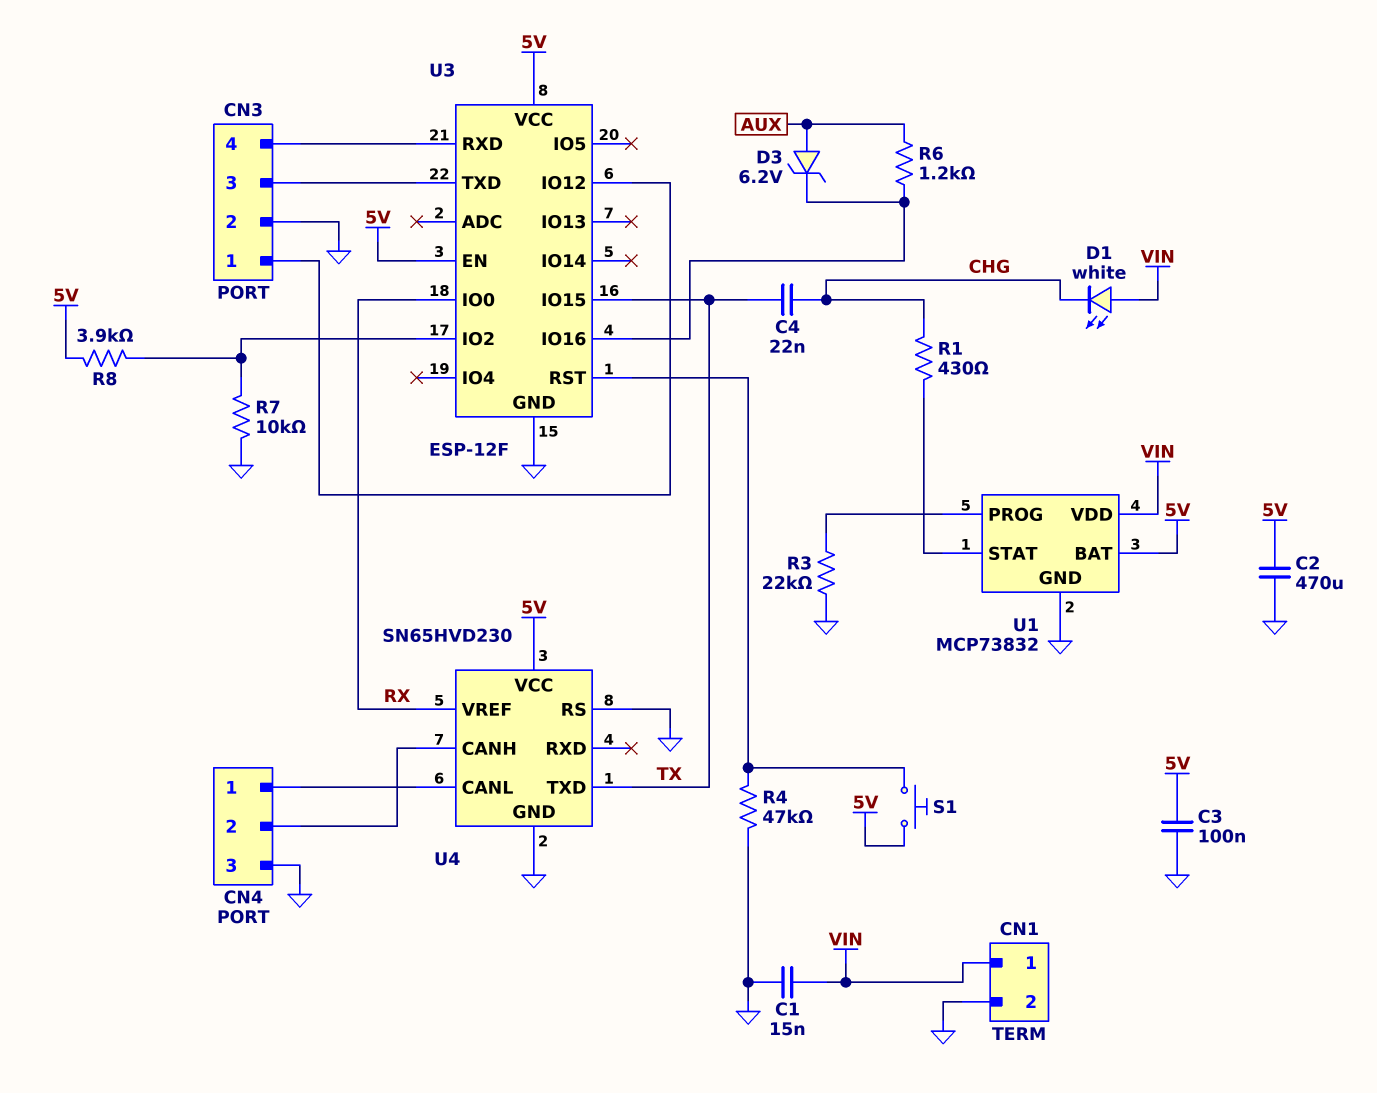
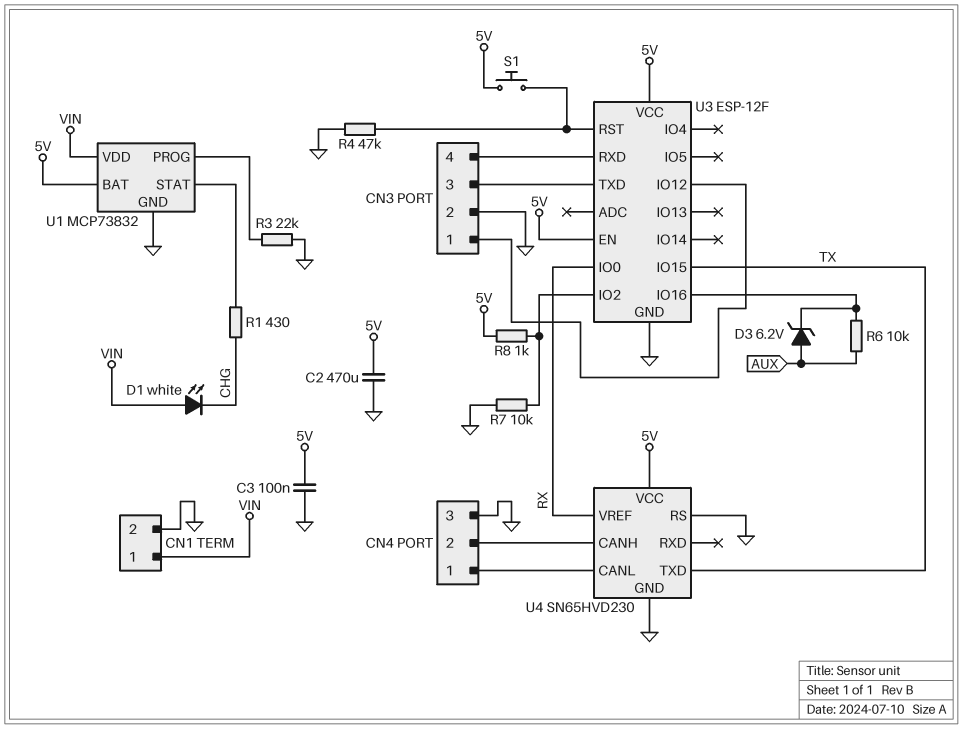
C1: 15nF (GND, VIN) -> none
C4: 22nF (CHG, TX) -> none
R6: 1.2k (AUX, U3/IO16) -> 10k (AUX, U3/IO16)
R8: 3.9k (5V, U3/IO2) -> 1k (5V, U3/IO2)

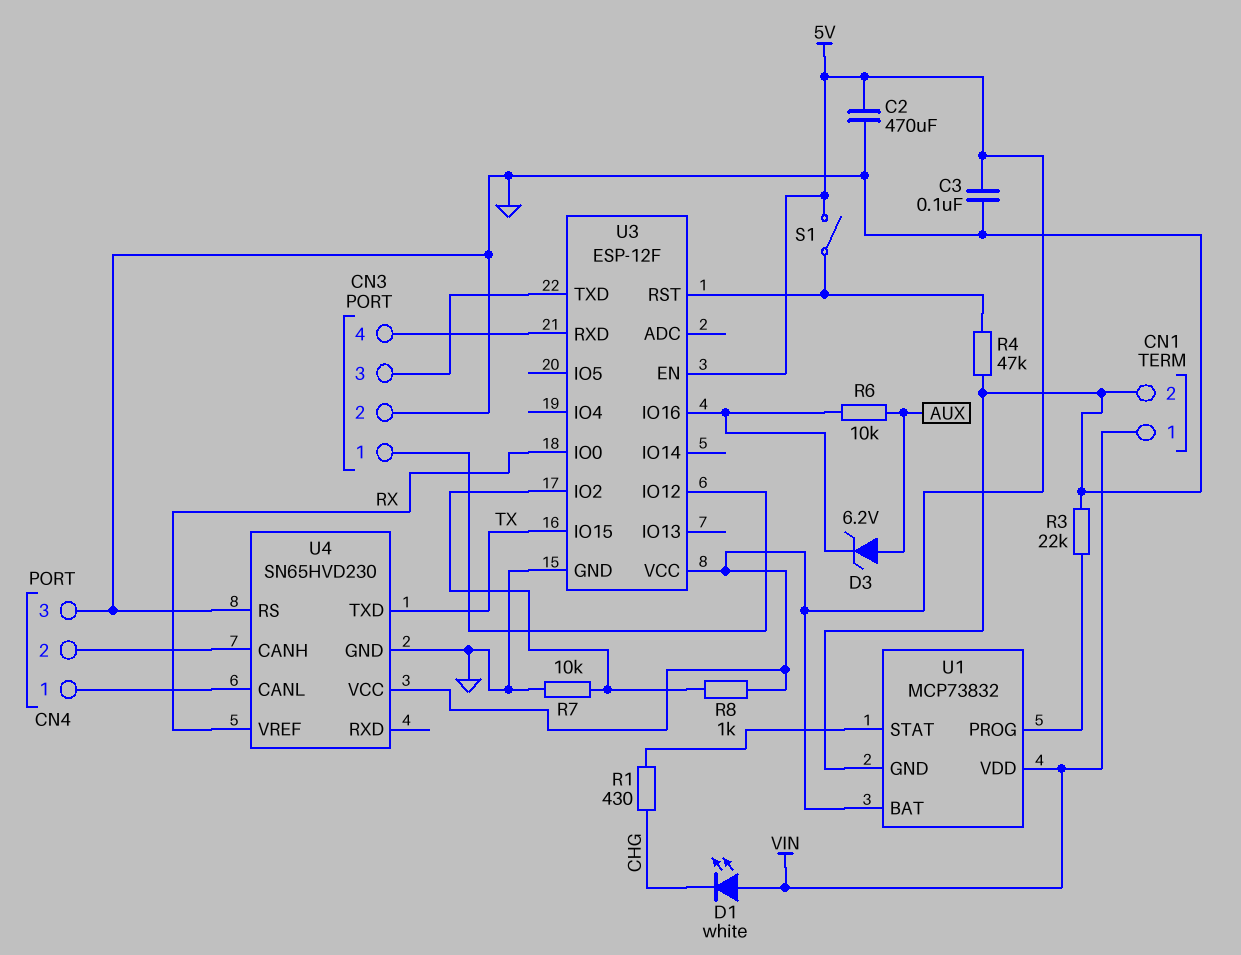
S1: button (5V, U3/RST) -> switch (5V, U3/RST)

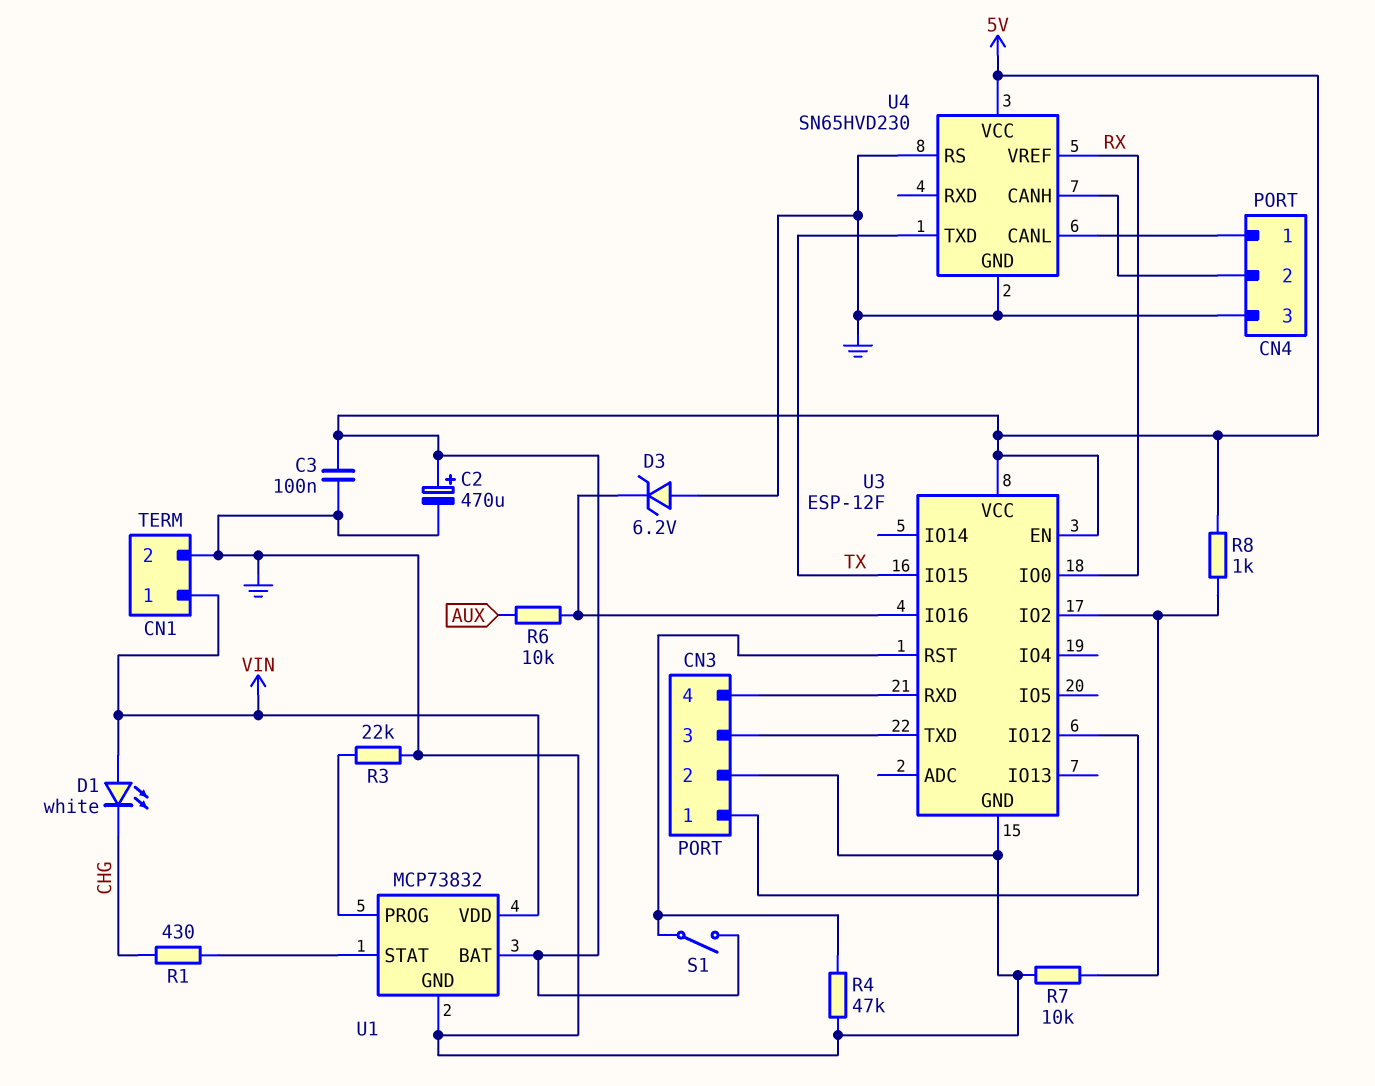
C2: 470uF (5V, GND) -> 470uF (plus 5V, minus GND)
D3: zener 6.2V (A AUX, K U3/IO16) -> zener 6.2V (A GND, K U3/IO16)

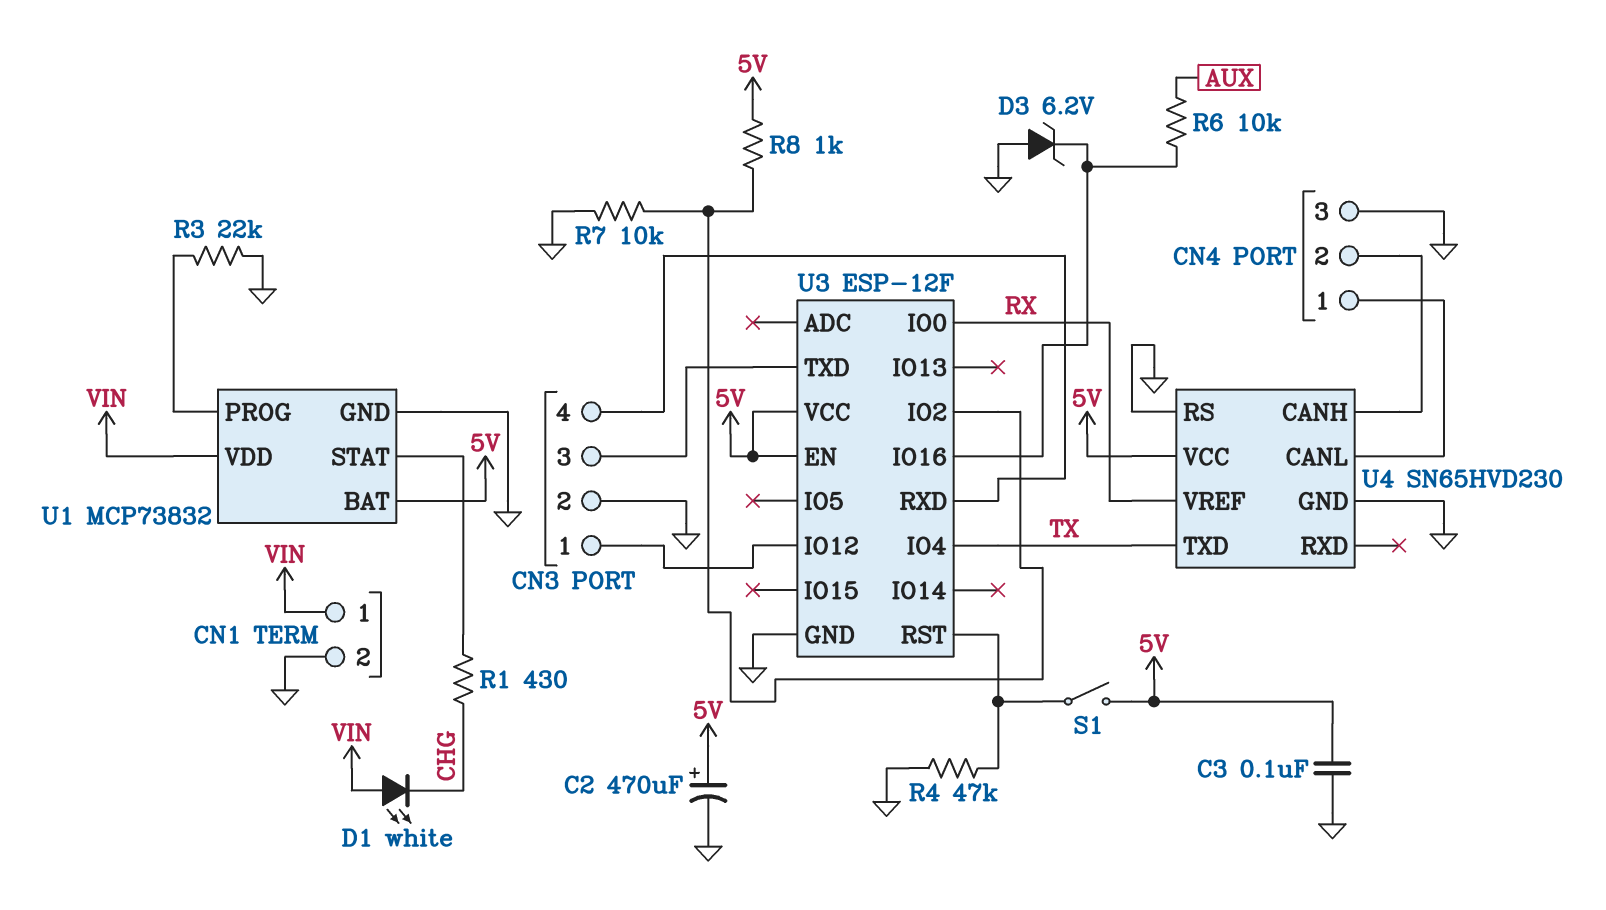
U3 pin IO4: none -> TX
U3 pin IO15: TX -> none

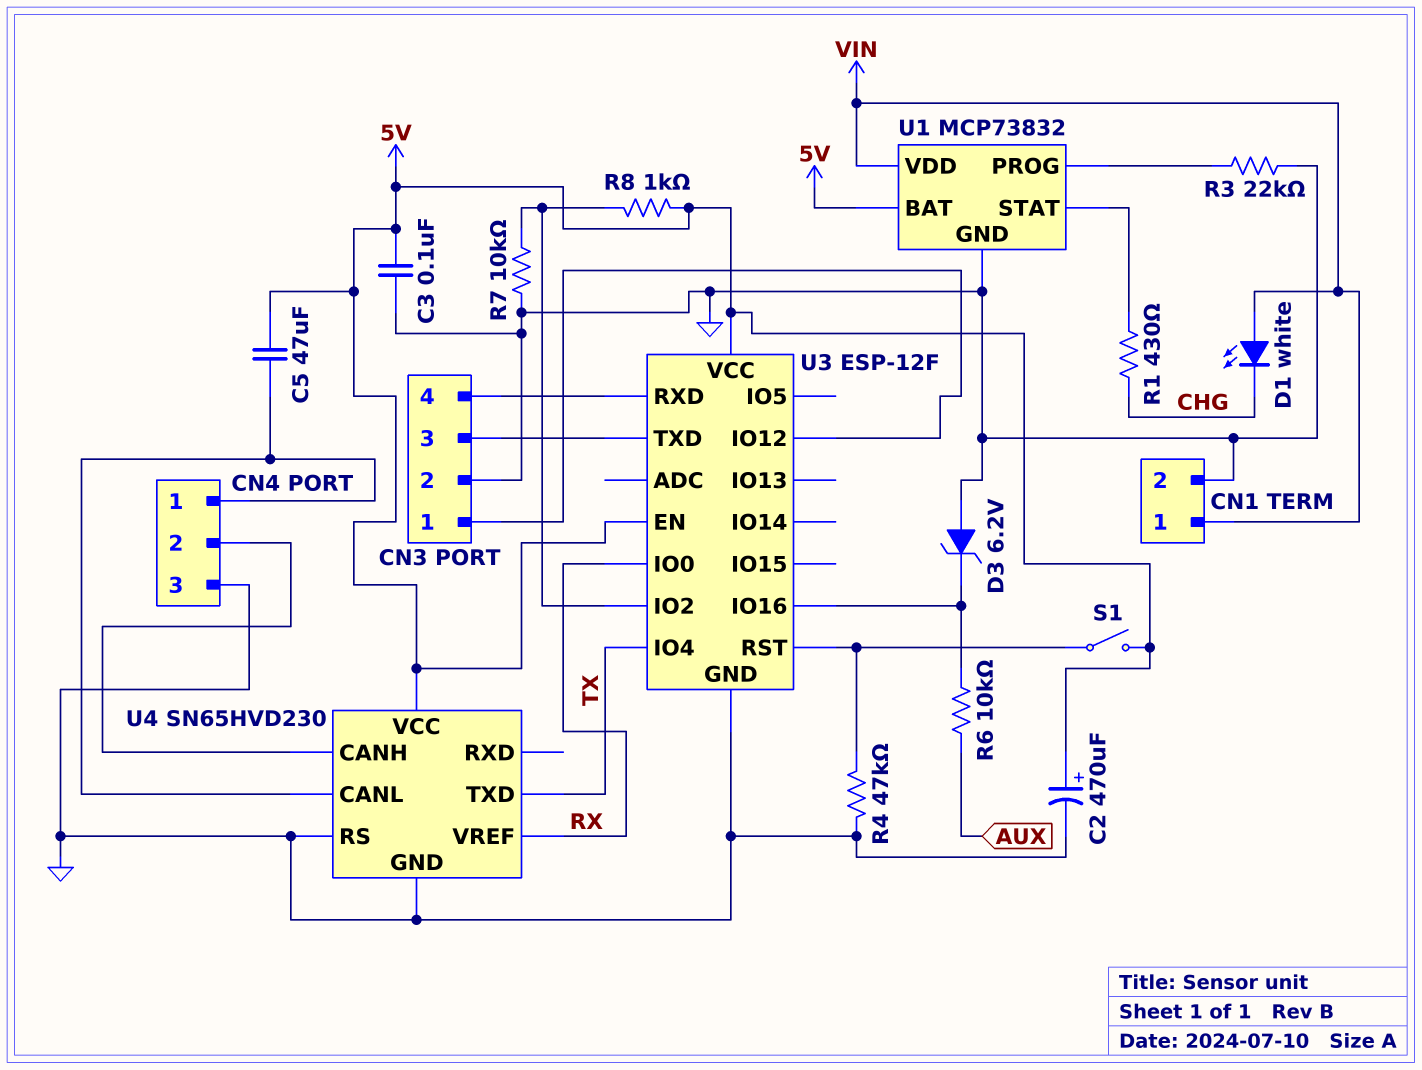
C5: none -> 47uF (5V, CN4/1)

